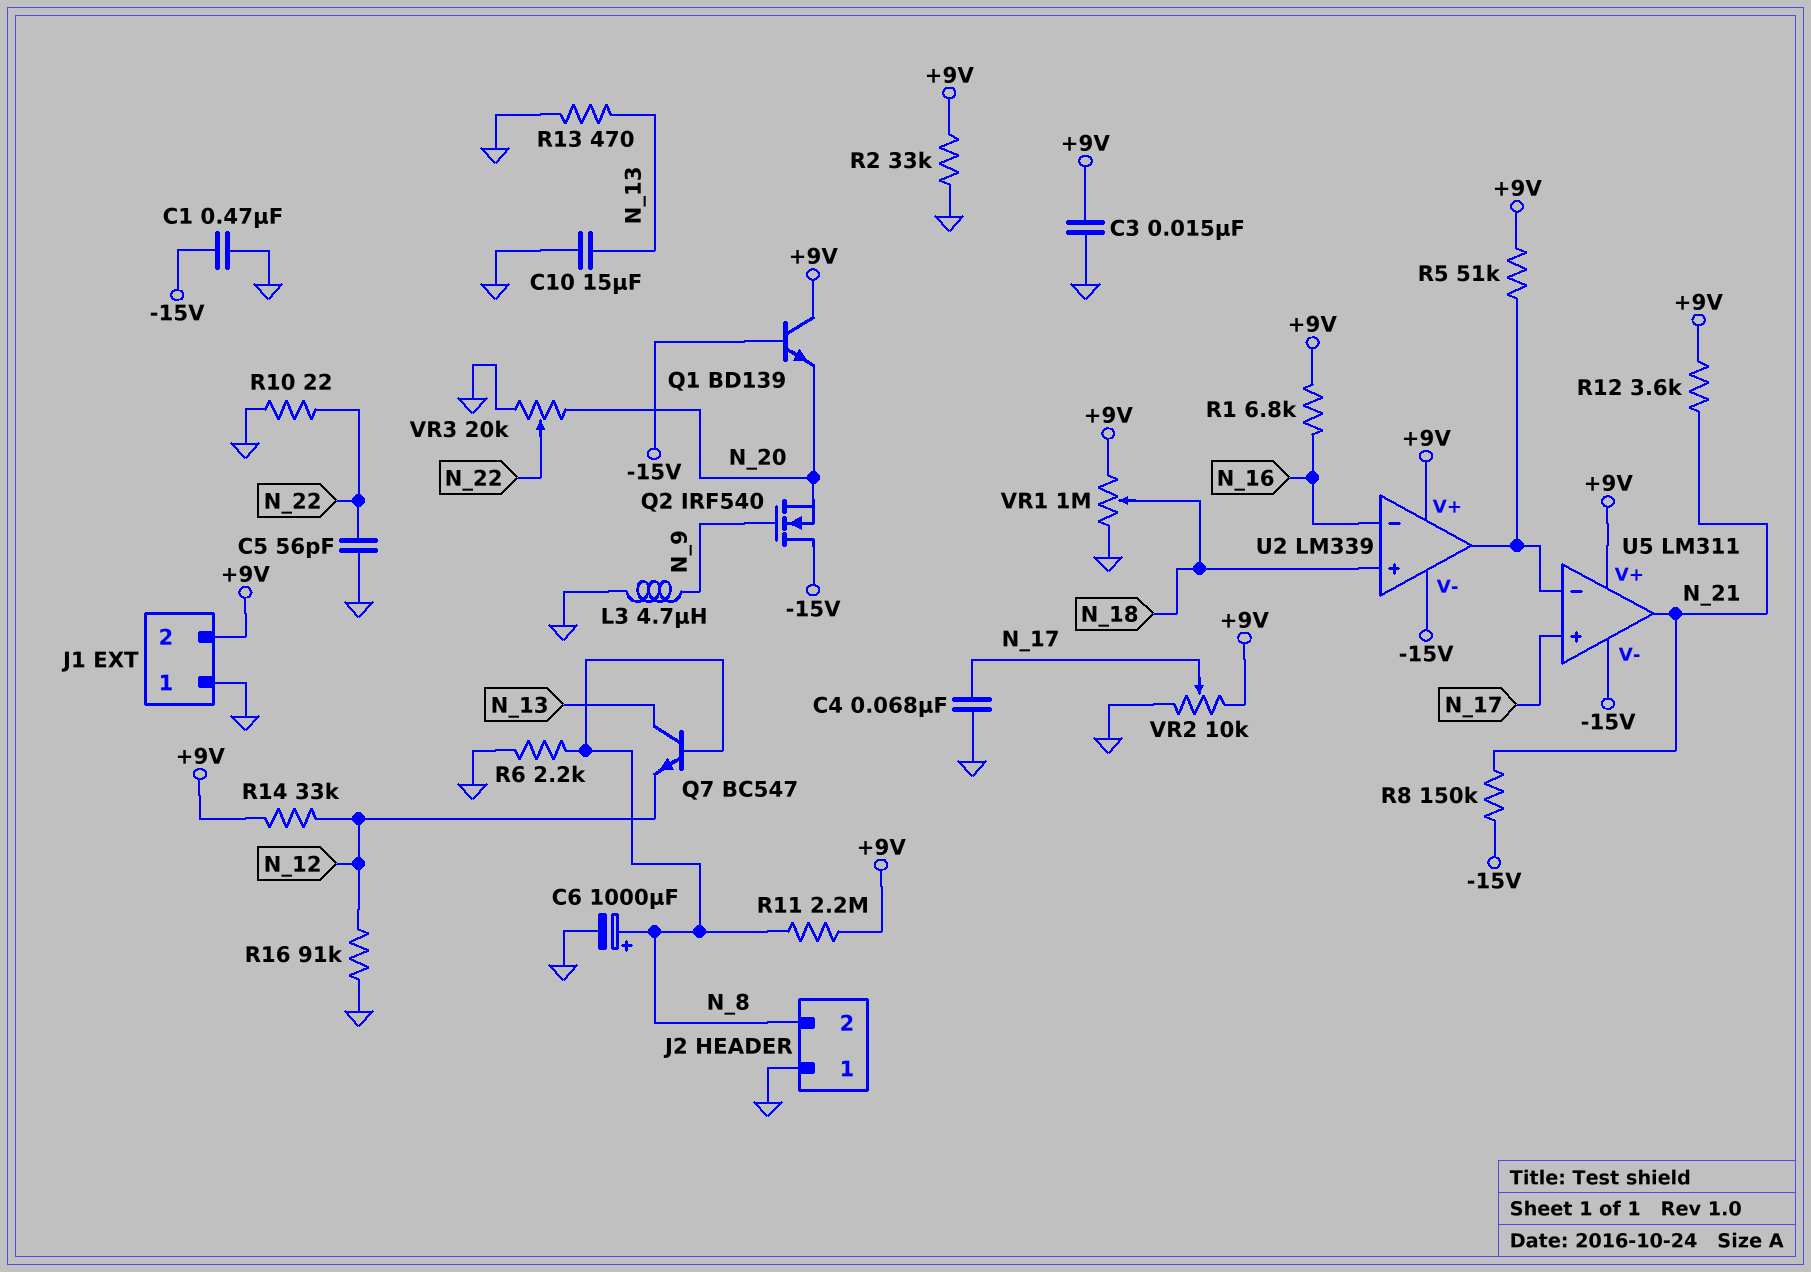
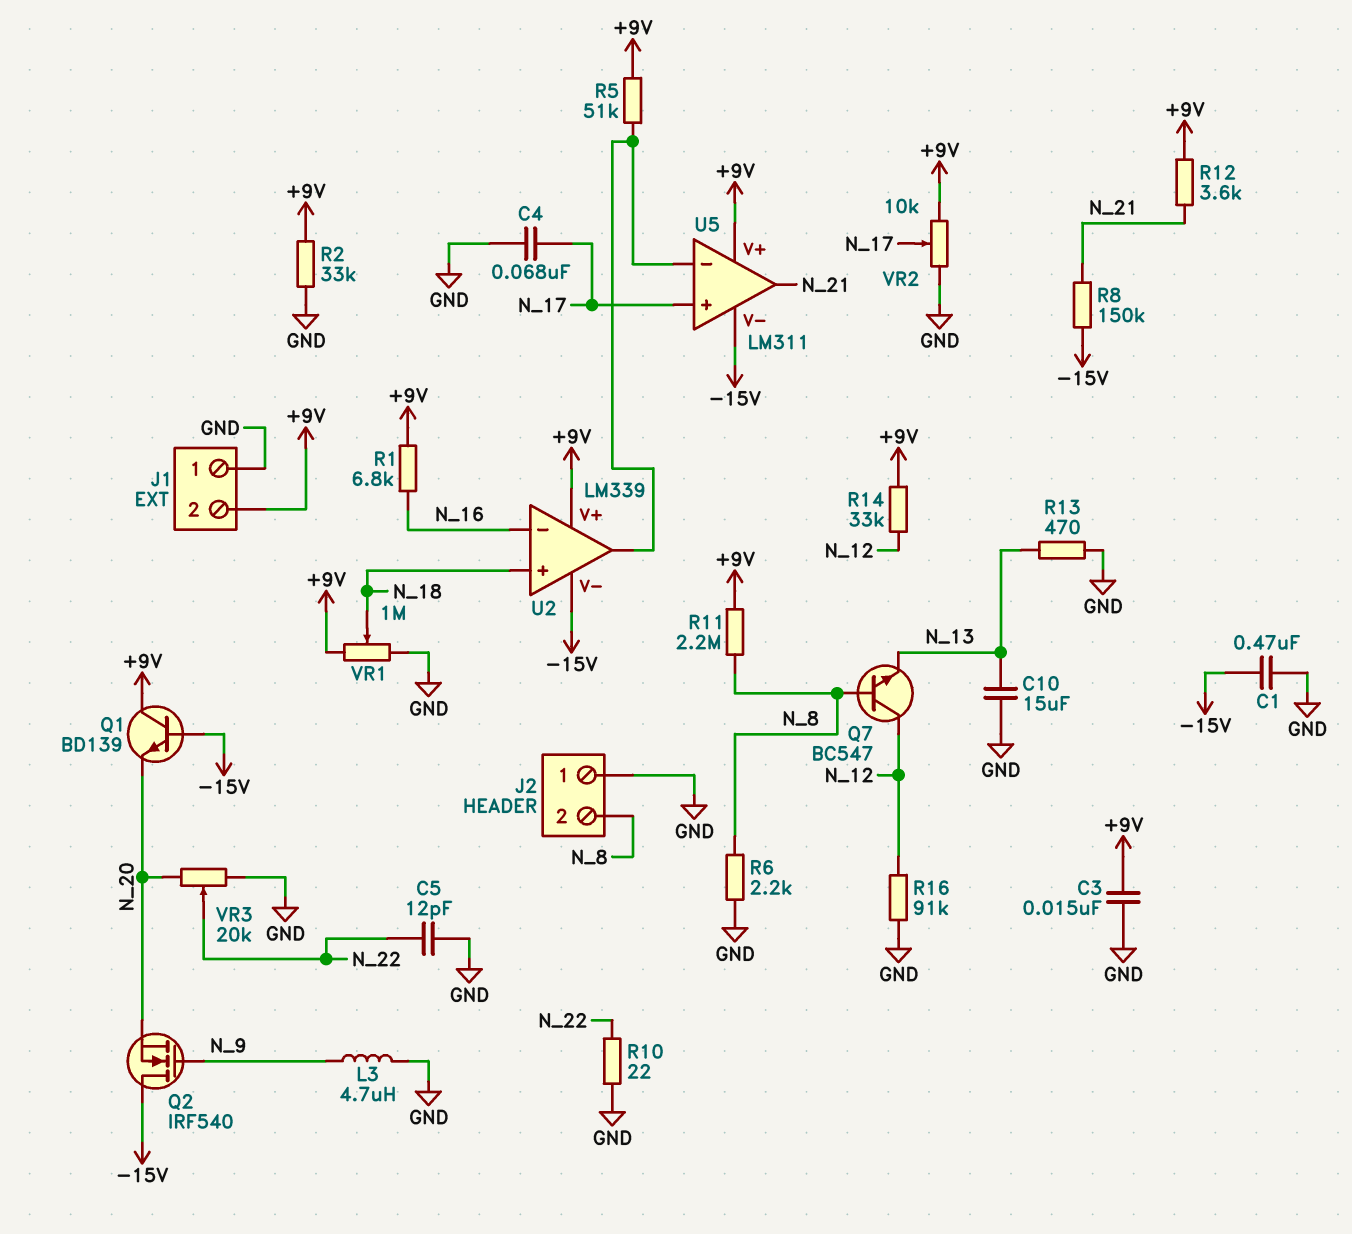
C5: 56pF (GND, N_22) -> 12pF (GND, N_22)
C6: 1000uF (plus N_8, minus GND) -> none
Q7: NPN BC547 (B N_8, C N_13, E N_12) -> NPN BC547 (B N_8, C N_12, E N_13)

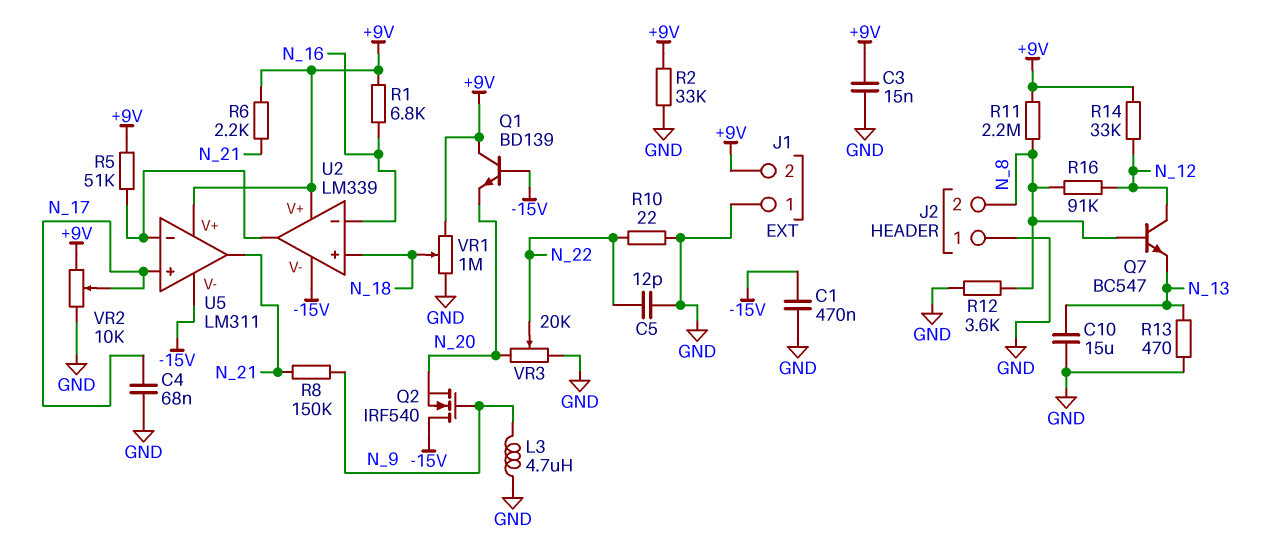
R6: 2.2k (GND, N_8) -> 2.2k (+9V, N_21)
R8: 150k (-15V, N_21) -> 150k (N_9, N_21)
R12: 3.6k (+9V, N_21) -> 3.6k (GND, N_8)
R16: 91k (GND, N_12) -> 91k (N_8, N_12)

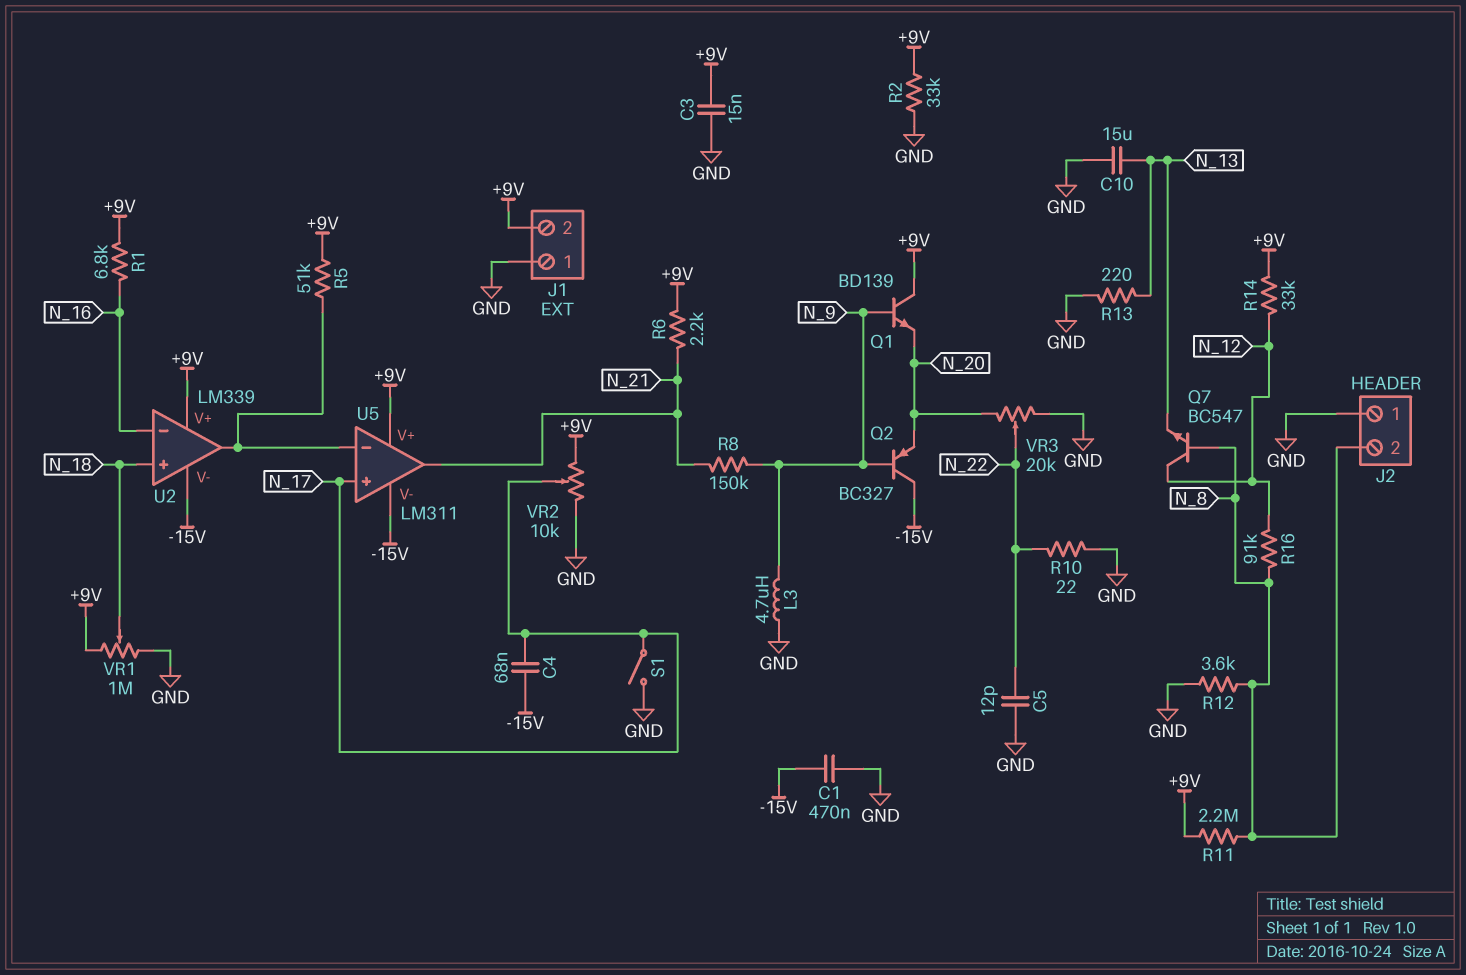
C4: 68nF (GND, N_17) -> 68nF (-15V, N_17)
Q1: NPN BD139 (B -15V, C +9V, E N_20) -> NPN BD139 (B N_9, C +9V, E N_20)
Q2: NMOS IRF540 (G N_9, D -15V, S N_20) -> PNP BC327 (B N_9, C -15V, E N_20)
R13: 470 (GND, N_13) -> 220 (GND, N_13)
S1: none -> switch (GND, N_17)

